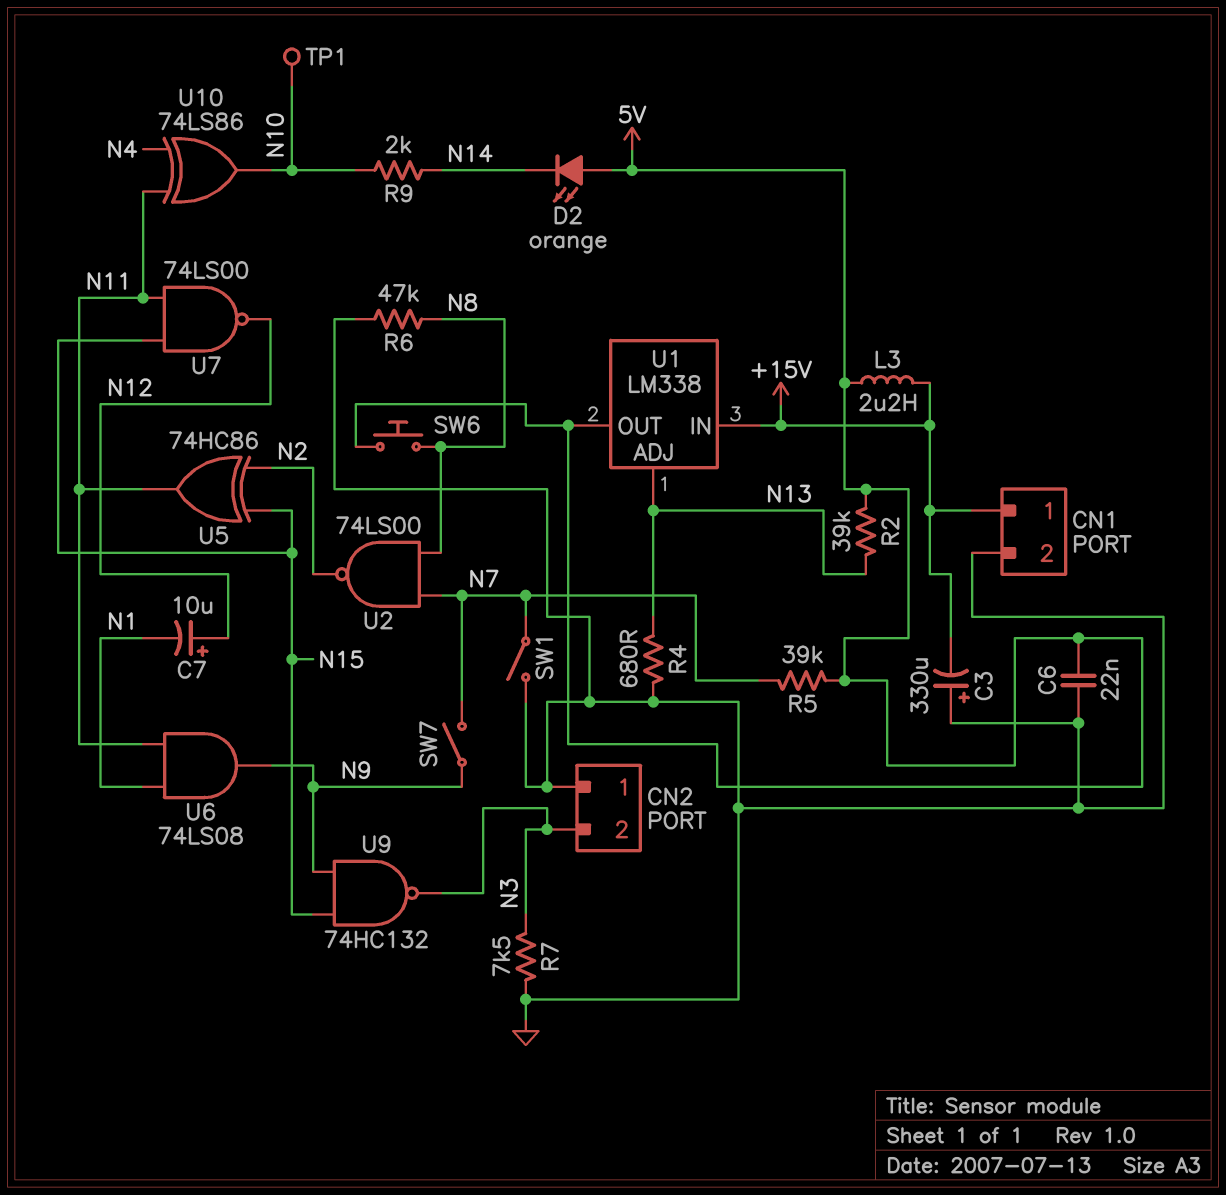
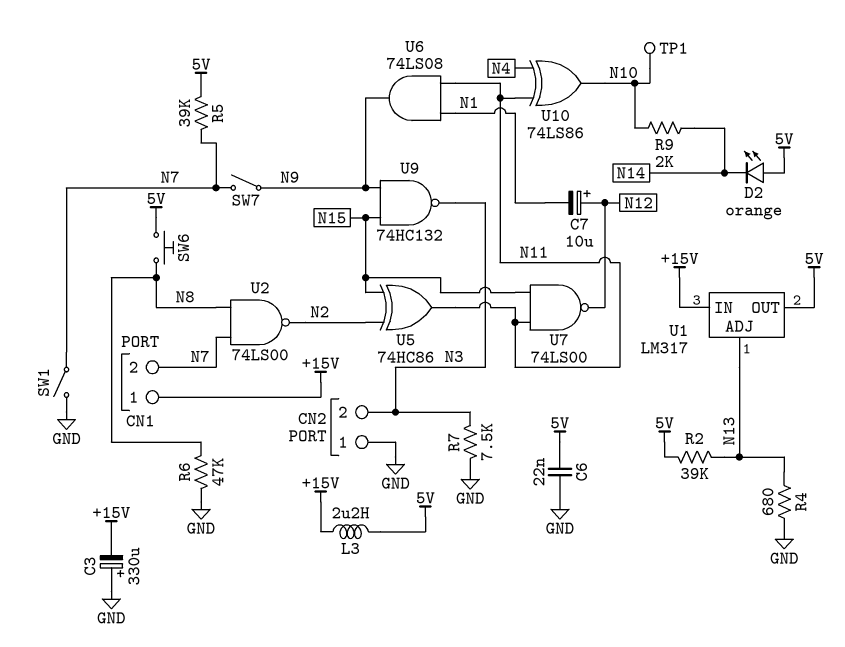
CN1 pin 2: GND -> N7
U1: LM338 -> LM317

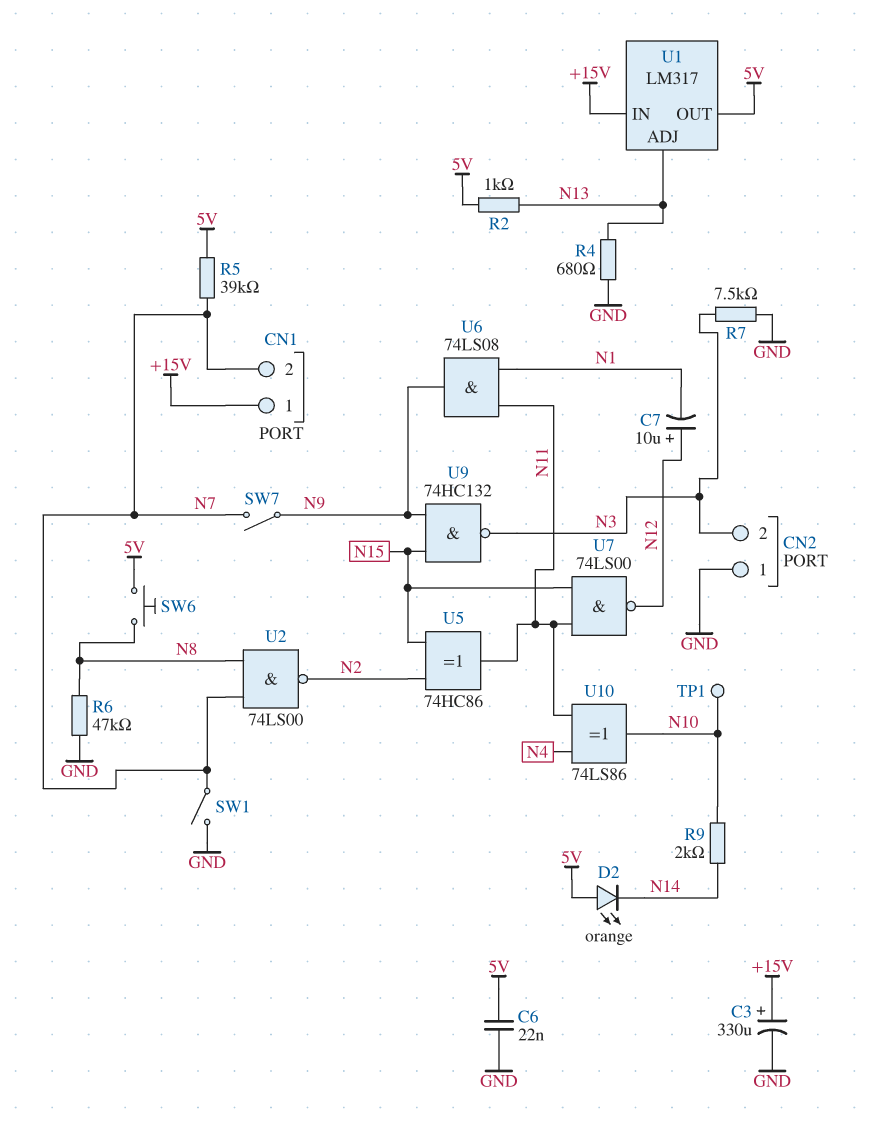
C3: 330uF (plus GND, minus +15V) -> 330uF (plus +15V, minus GND)
L3: 2.2uH (+15V, 5V) -> none
R2: 39k (5V, N13) -> 1k (5V, N13)

